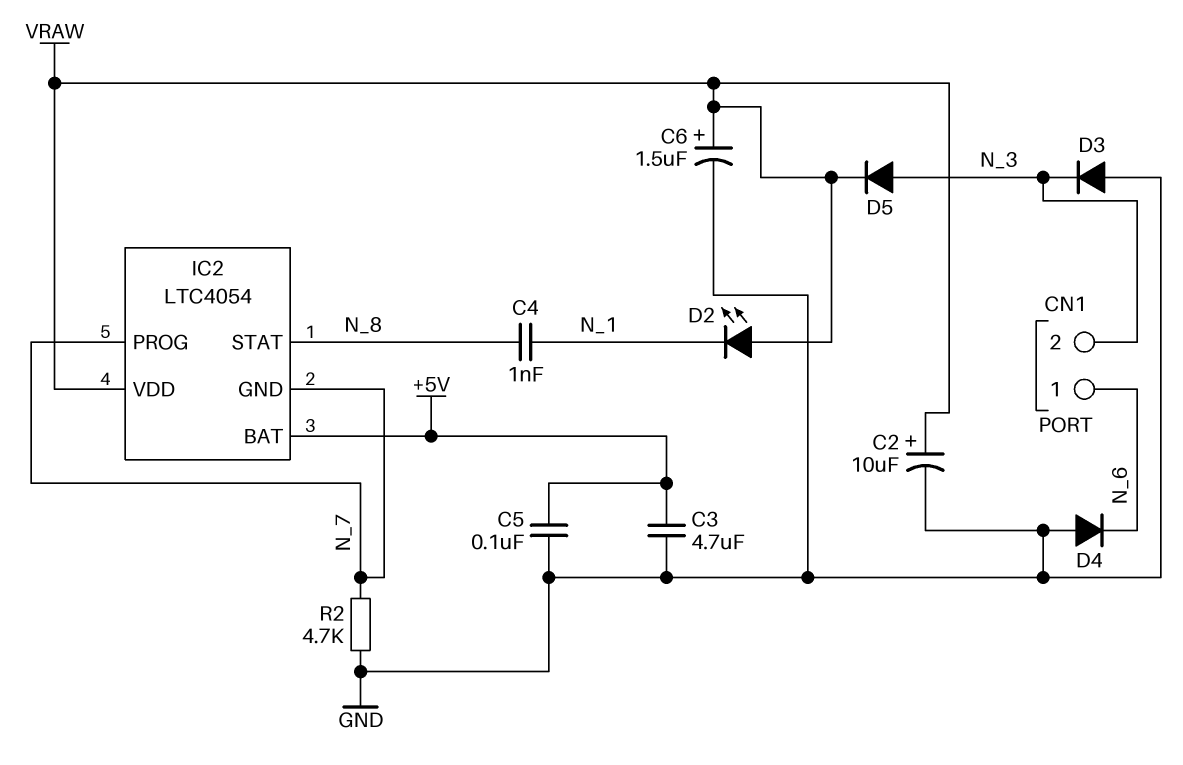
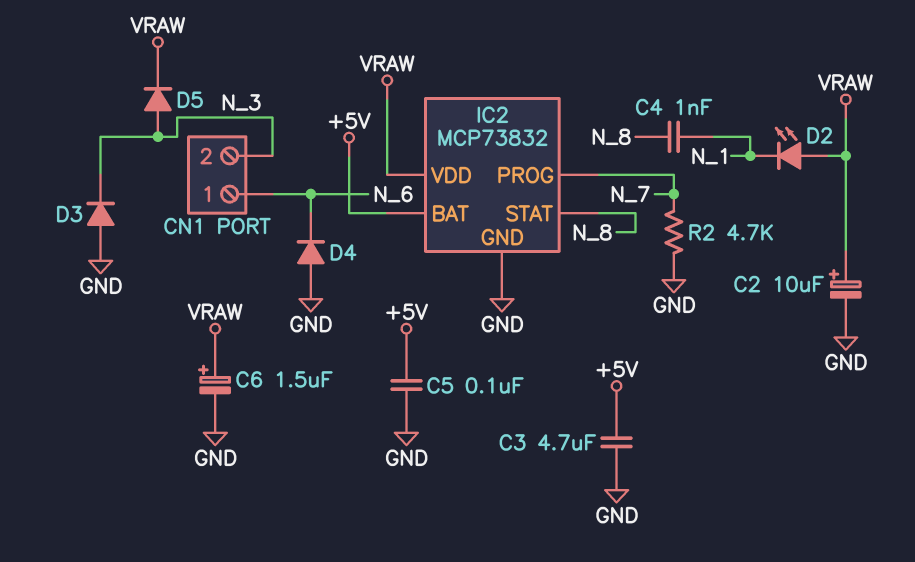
IC2: LTC4054 -> MCP73832
IC2 pin GND: N_7 -> GND

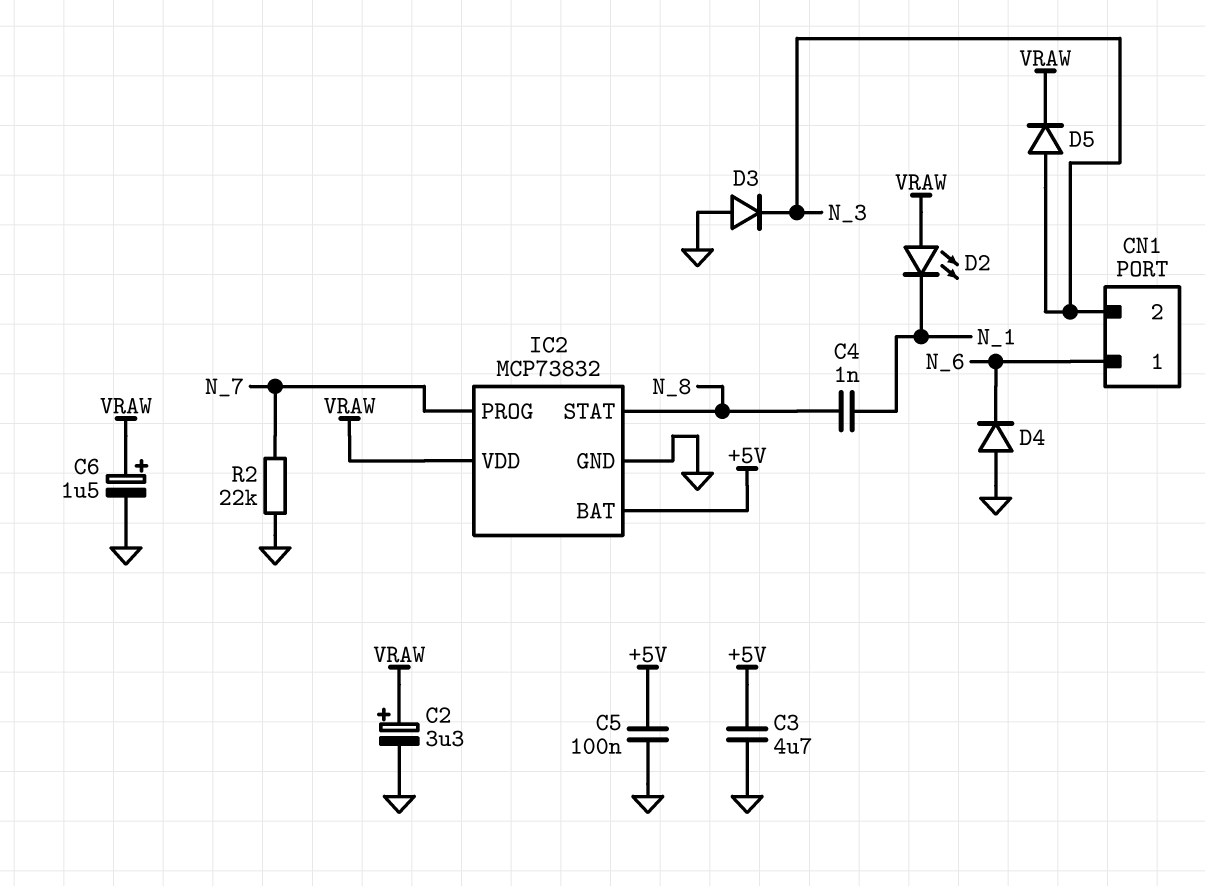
C2: 10uF (plus VRAW, minus GND) -> 3.3uF (plus VRAW, minus GND)
R2: 4.7k (GND, N_7) -> 22k (GND, N_7)

